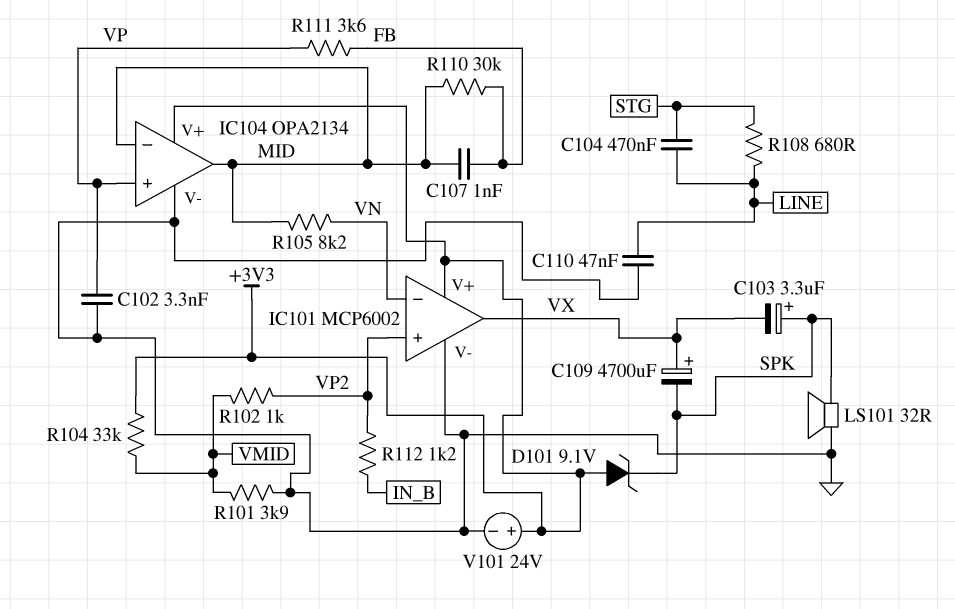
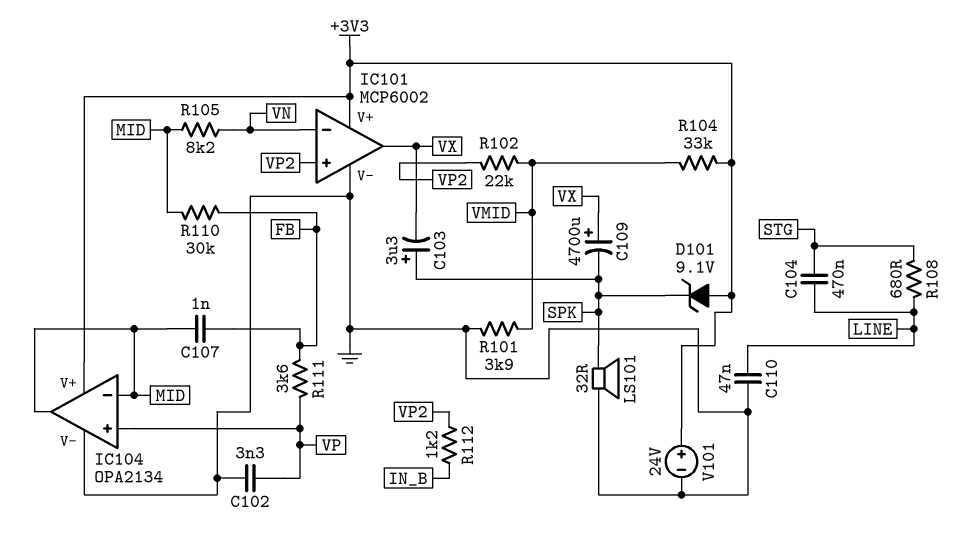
R102: 1k (VMID, VP2) -> 22k (VMID, VP2)

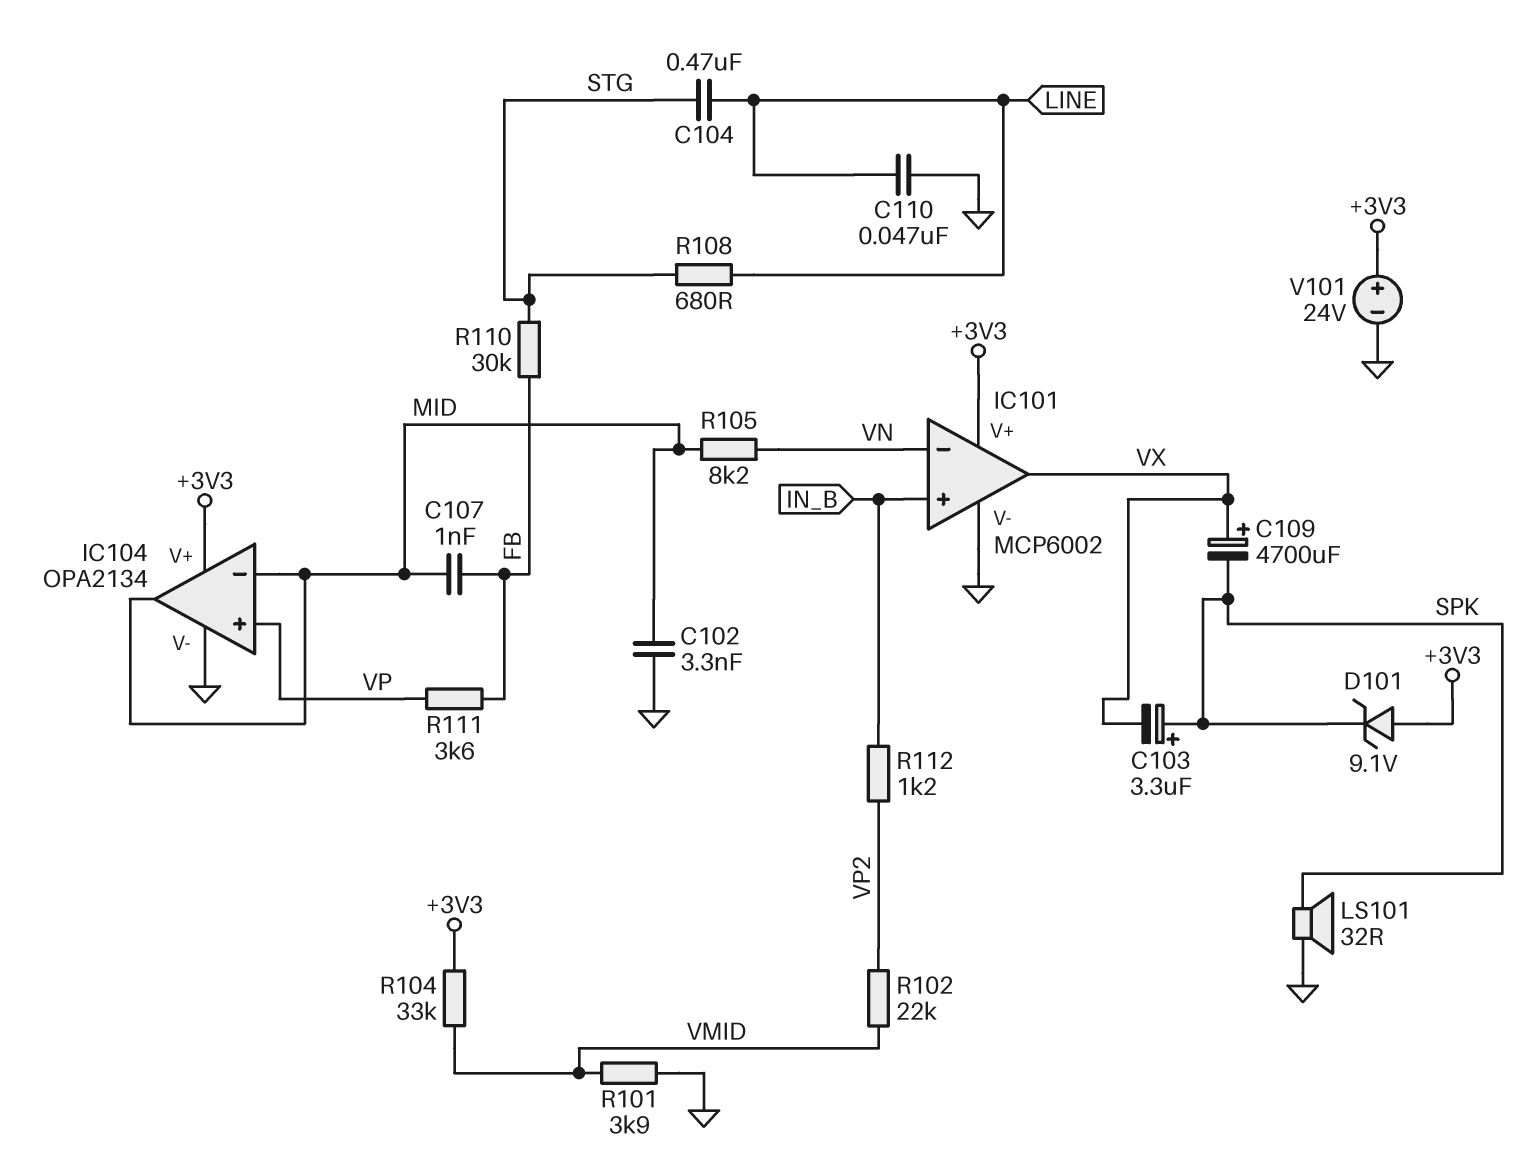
C102: 3.3nF (GND, VP) -> 3.3nF (GND, MID)
IC101 pin in+: VP2 -> IN_B
R110: 30k (FB, MID) -> 30k (FB, STG)

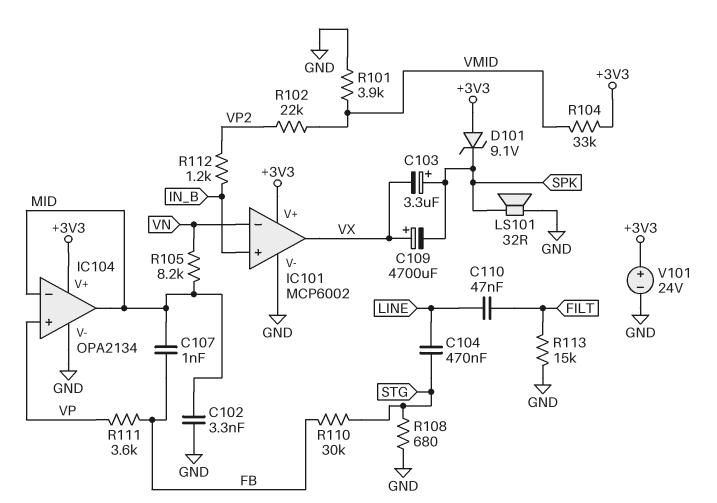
C110: 47nF (GND, LINE) -> 47nF (FILT, LINE)
R108: 680 (LINE, STG) -> 680 (GND, STG)
R113: none -> 15k (FILT, GND)

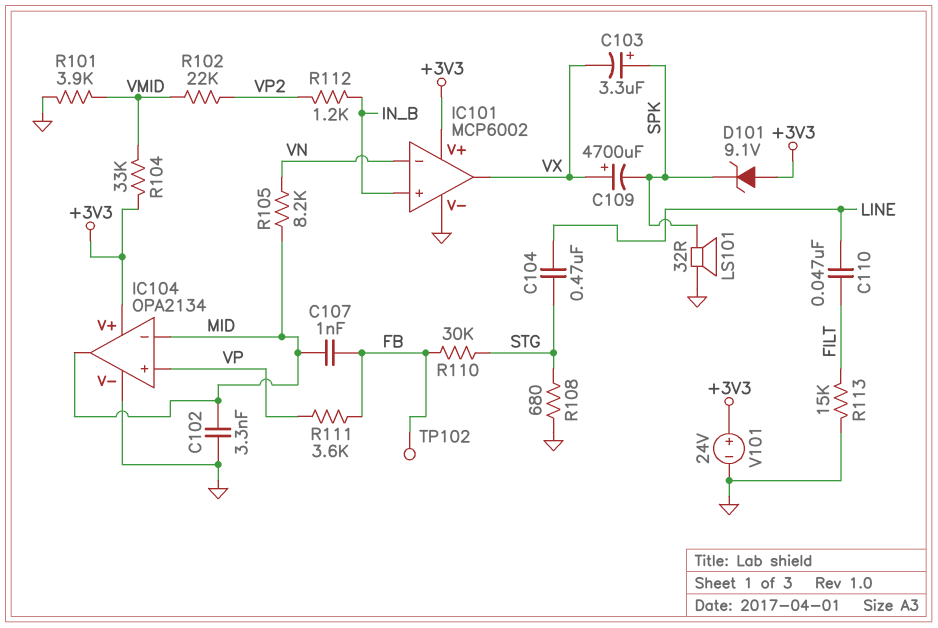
TP102: none -> test point (FB)

